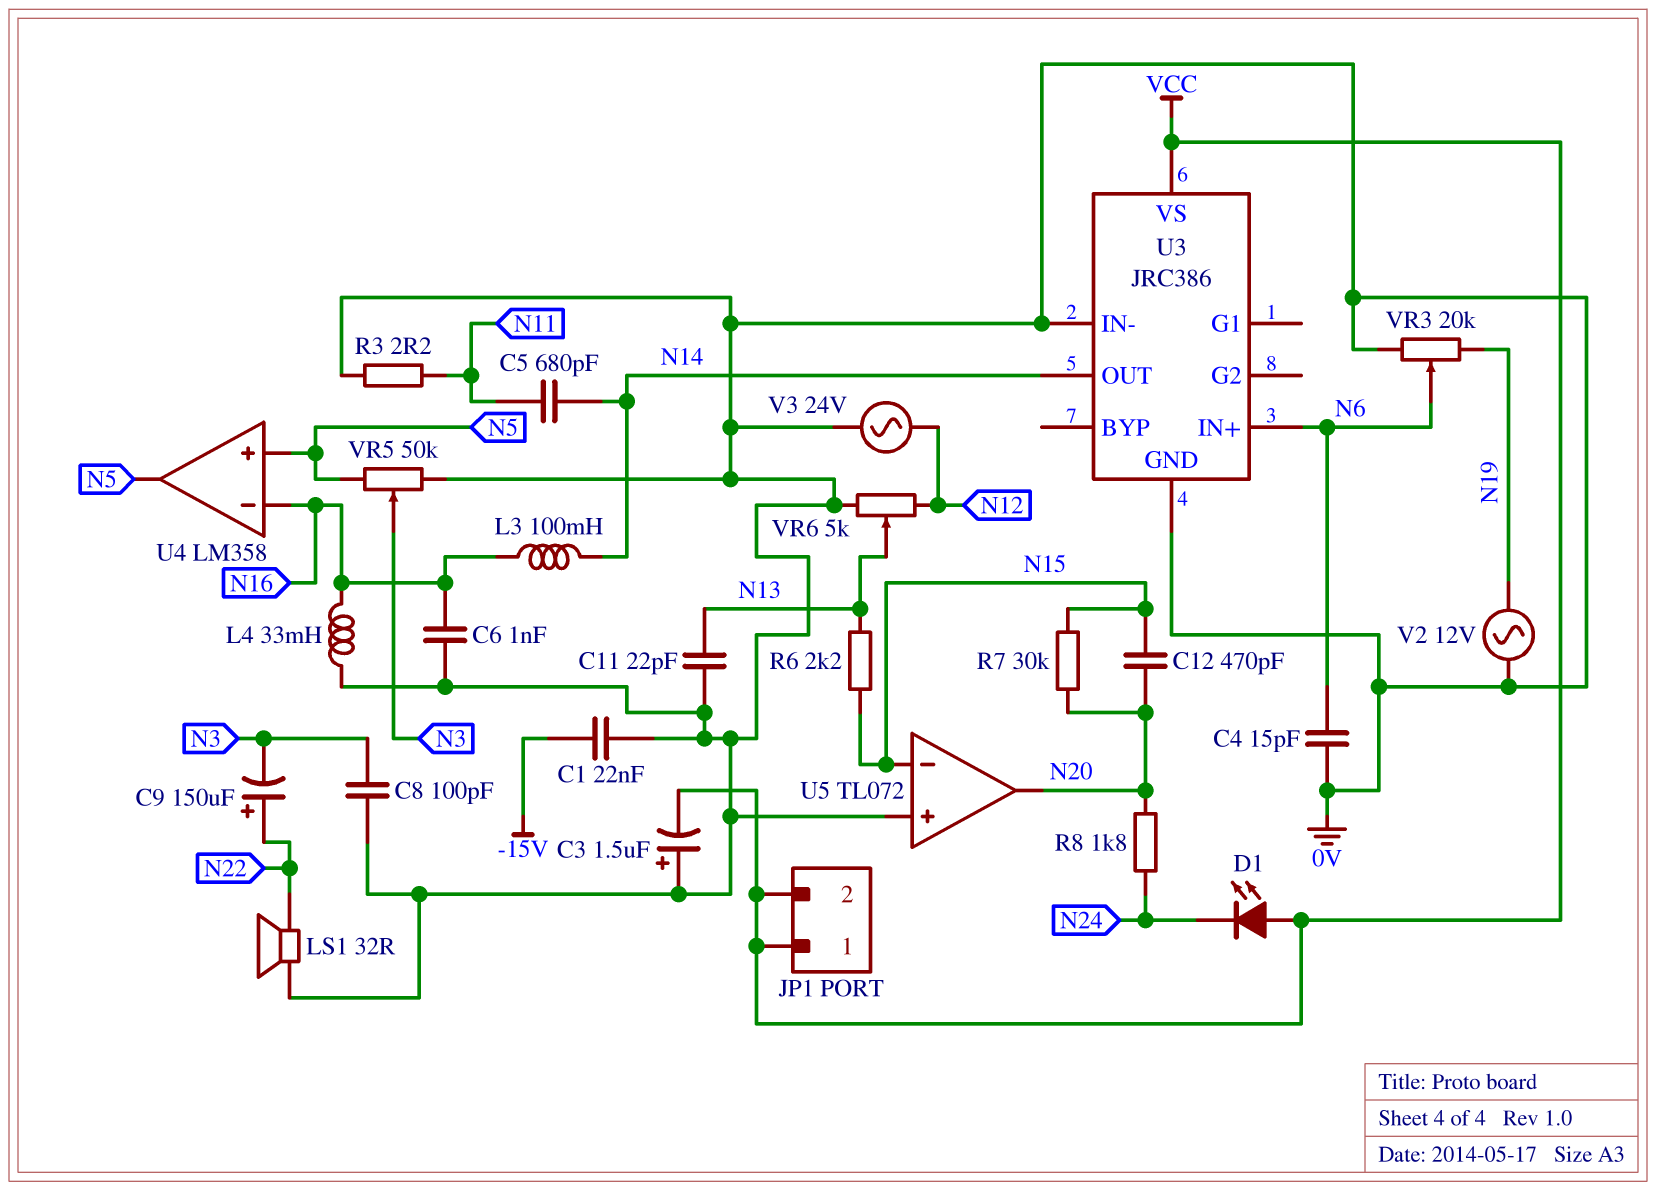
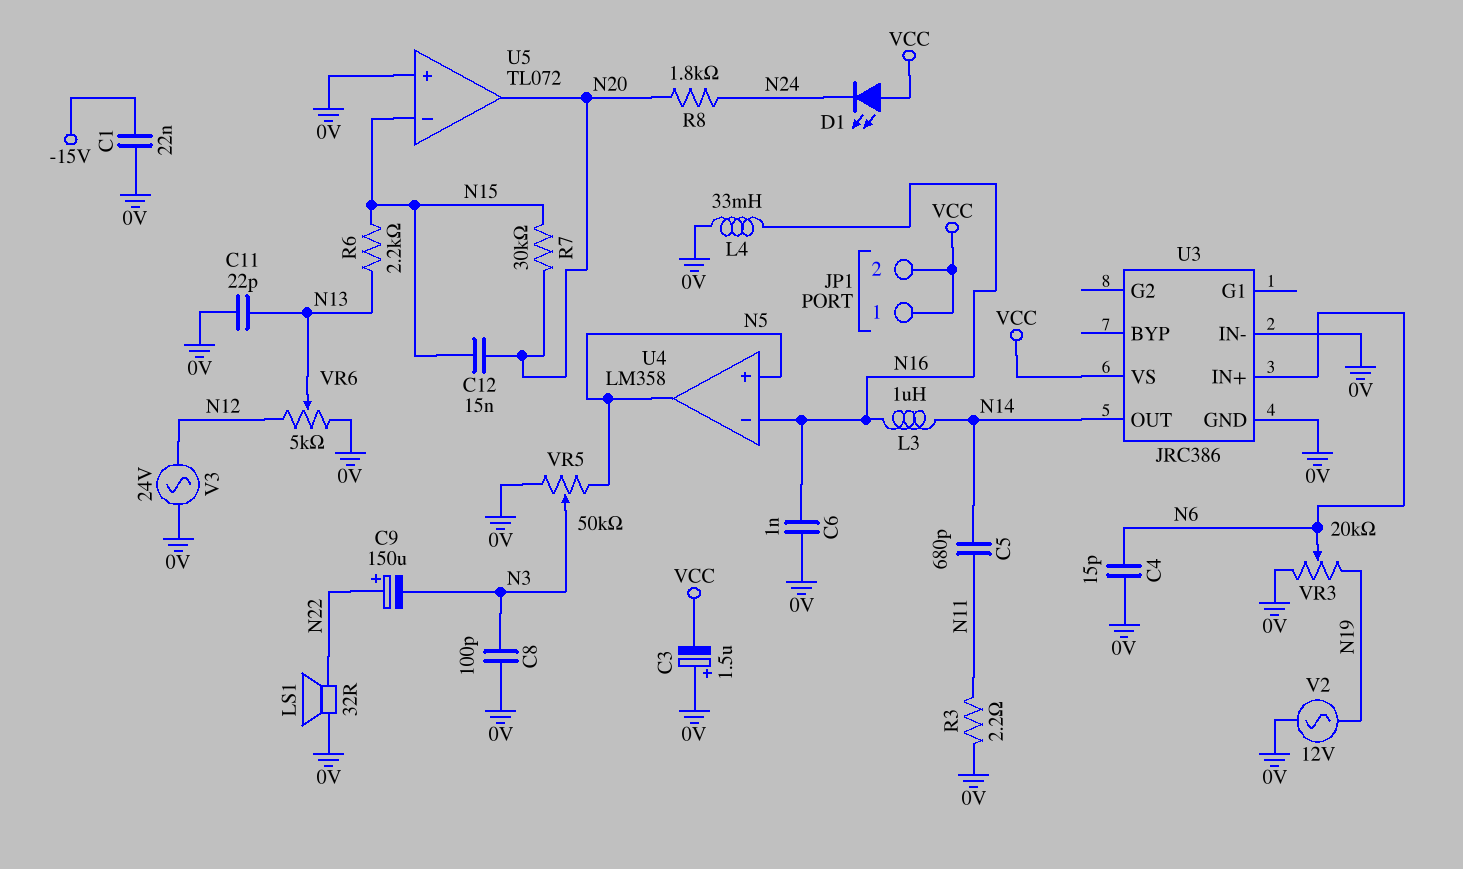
C12: 470pF (N15, N20) -> 15nF (N15, N20)
L3: 100mH (N14, N16) -> 1uH (N14, N16)

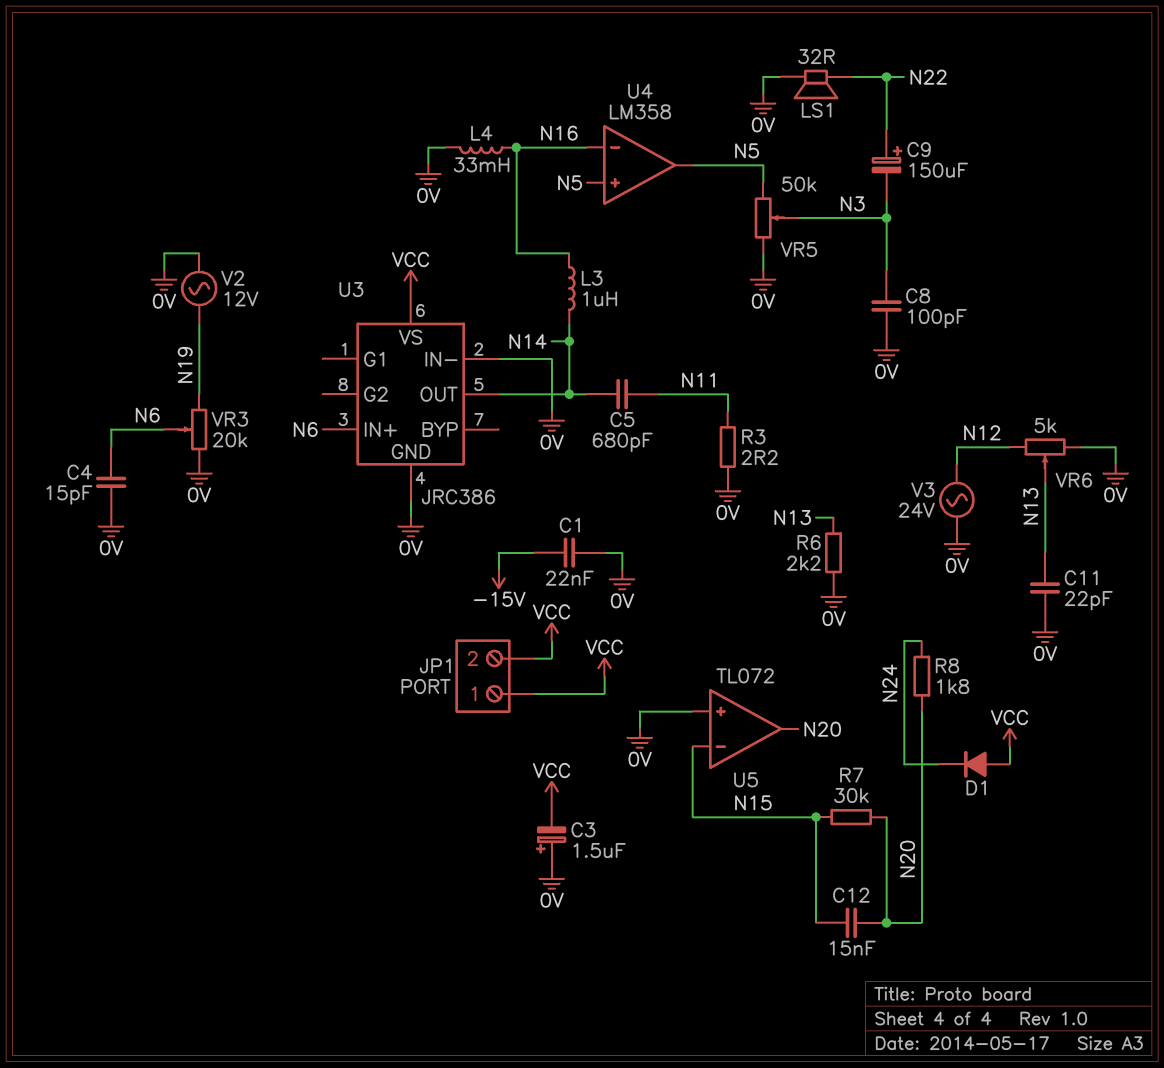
C6: 1nF (0V, N16) -> none
D1: LED (A VCC, K N24) -> diode (A VCC, K N24)
R6: 2.2k (N13, N15) -> 2.2k (0V, N13)

